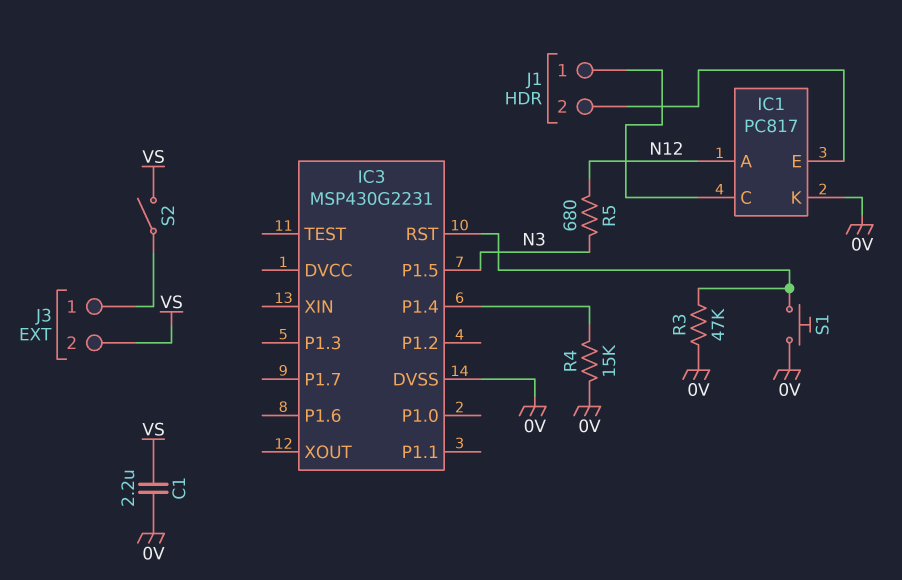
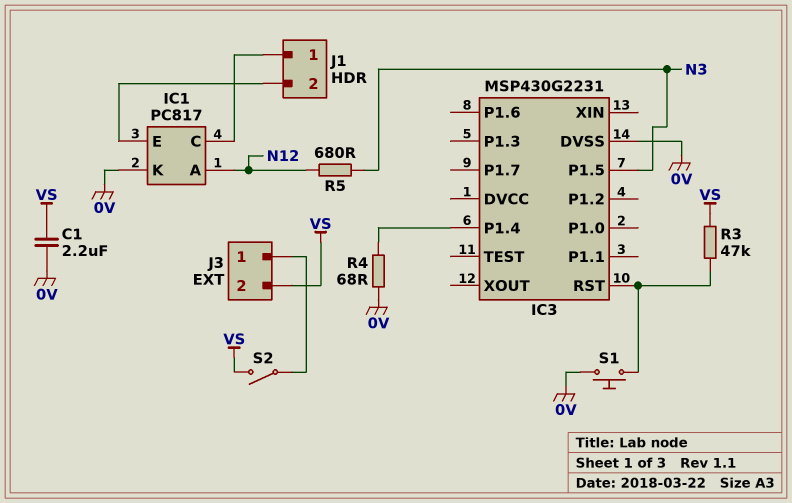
R3: 47k (0V, IC3/RST) -> 47k (IC3/RST, VS)
R4: 15k (0V, IC3/P1.4) -> 68 (0V, IC3/P1.4)

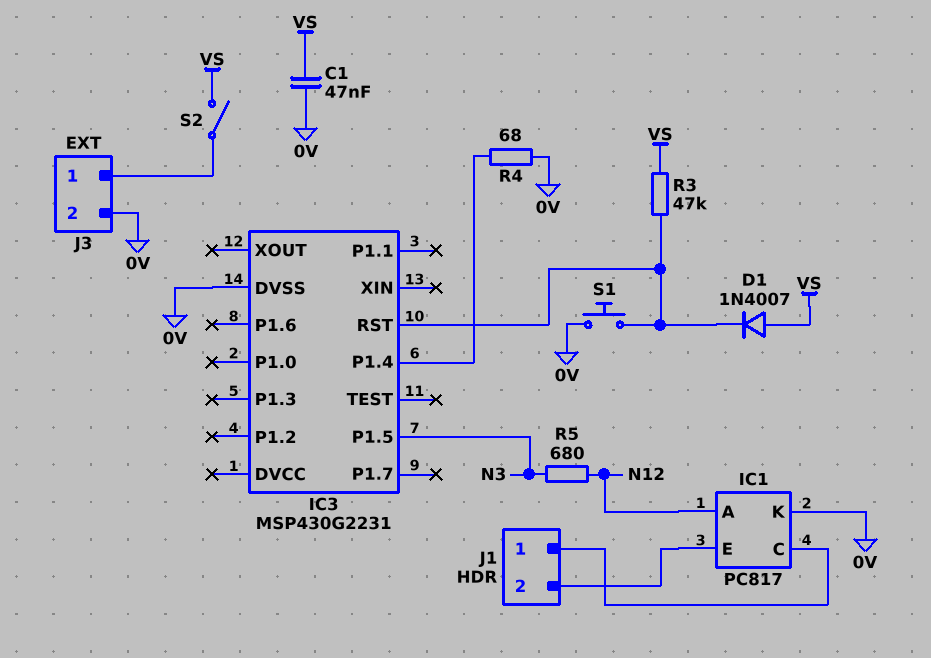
C1: 2.2uF (0V, VS) -> 47nF (0V, VS)
D1: none -> diode 1N4007 (A VS, K IC3/RST)
J3 pin 2: VS -> 0V

